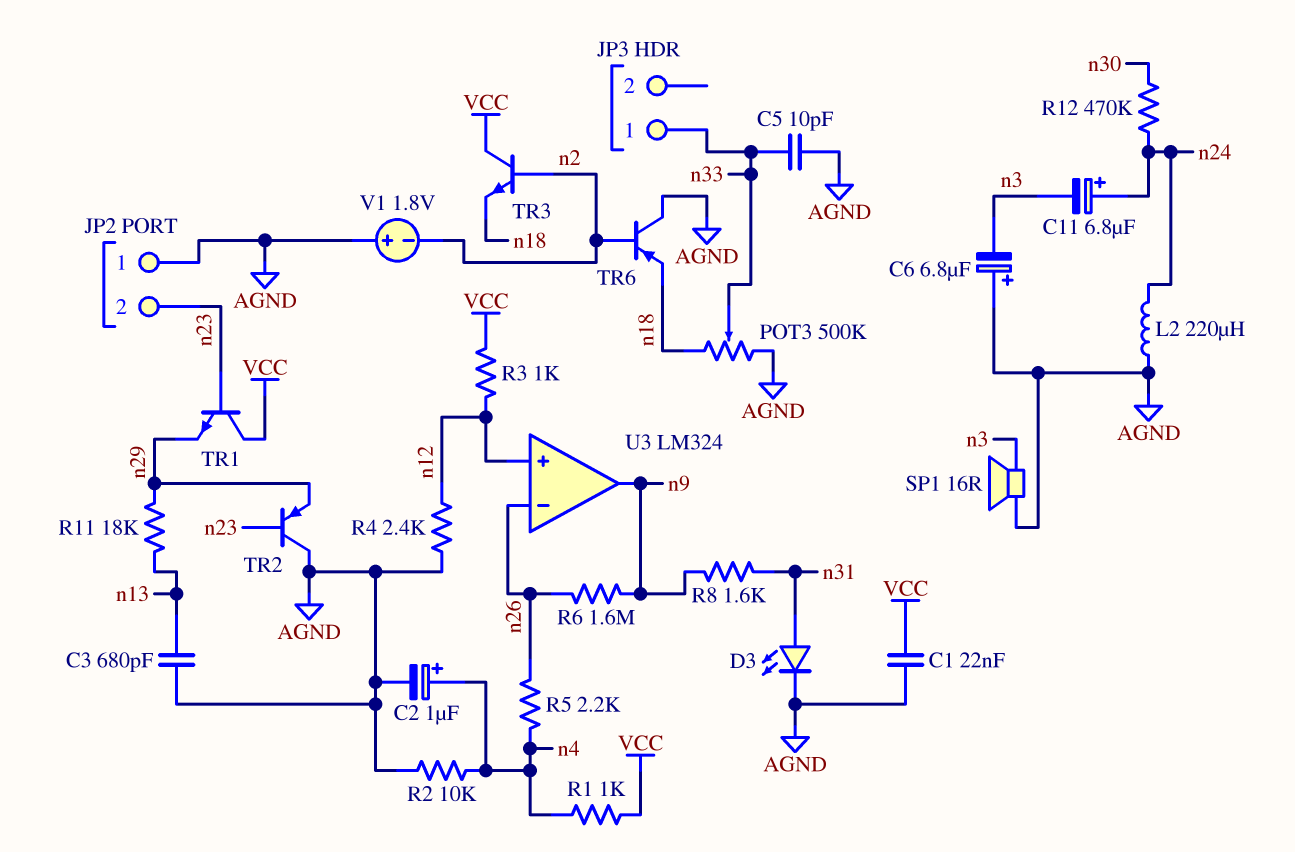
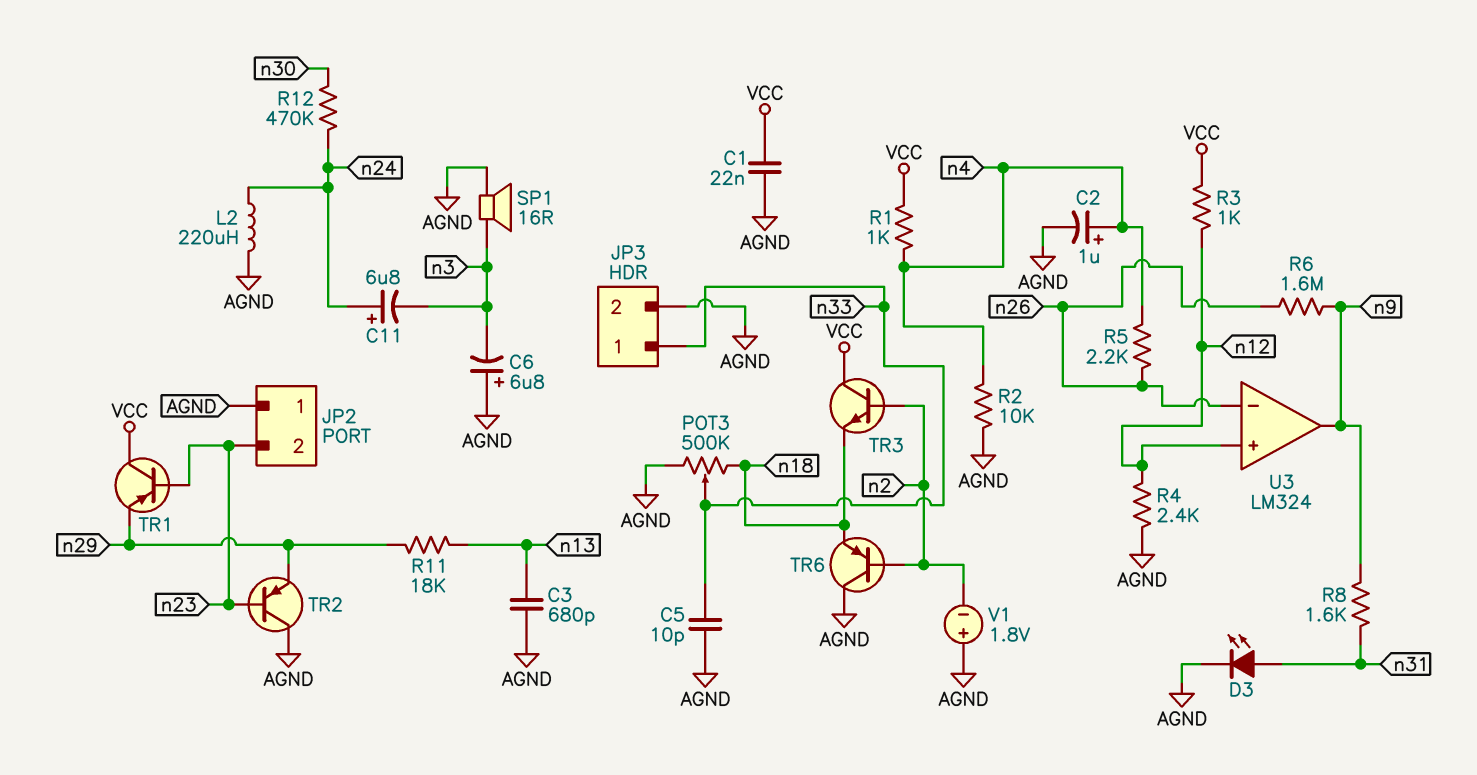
JP3 pin 2: none -> AGND
TR1: NPN (B n23, C VCC, E n29) -> PNP (B n23, C VCC, E n29)

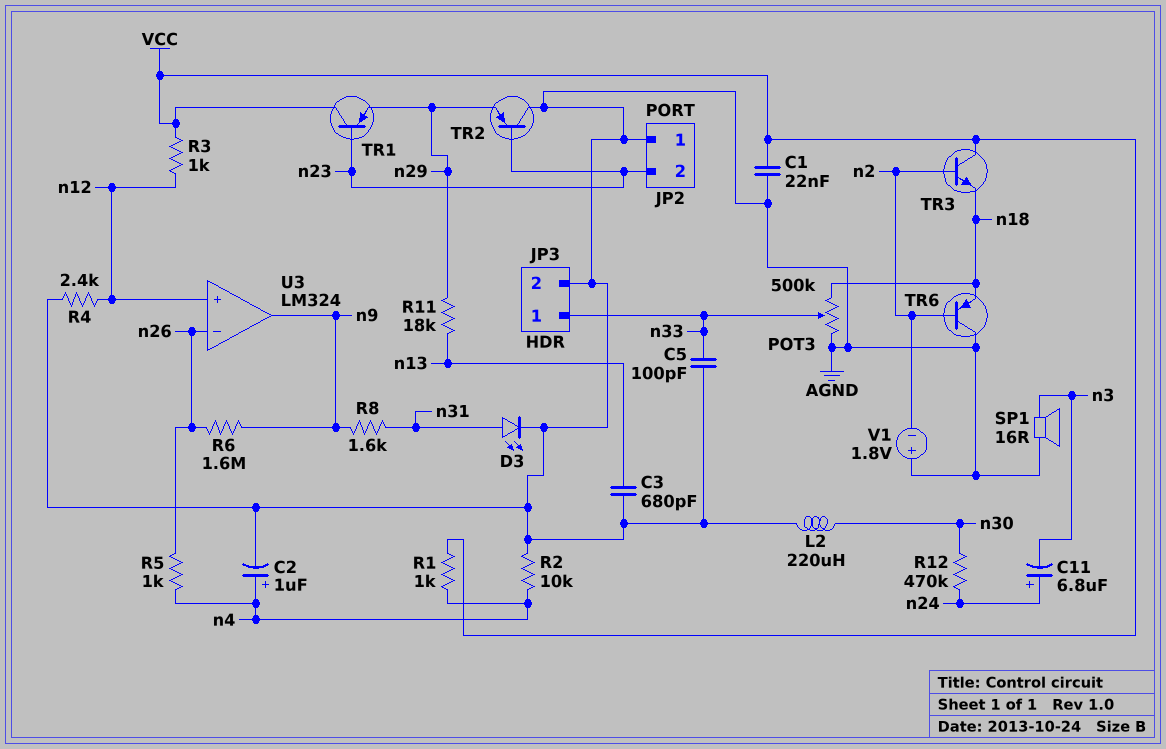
C5: 10pF (AGND, n33) -> 100pF (AGND, n33)
C6: 6.8uF (plus AGND, minus n3) -> none
L2: 220uH (AGND, n24) -> 220uH (AGND, n30)
R5: 2.2k (n4, n26) -> 1k (n4, n26)

